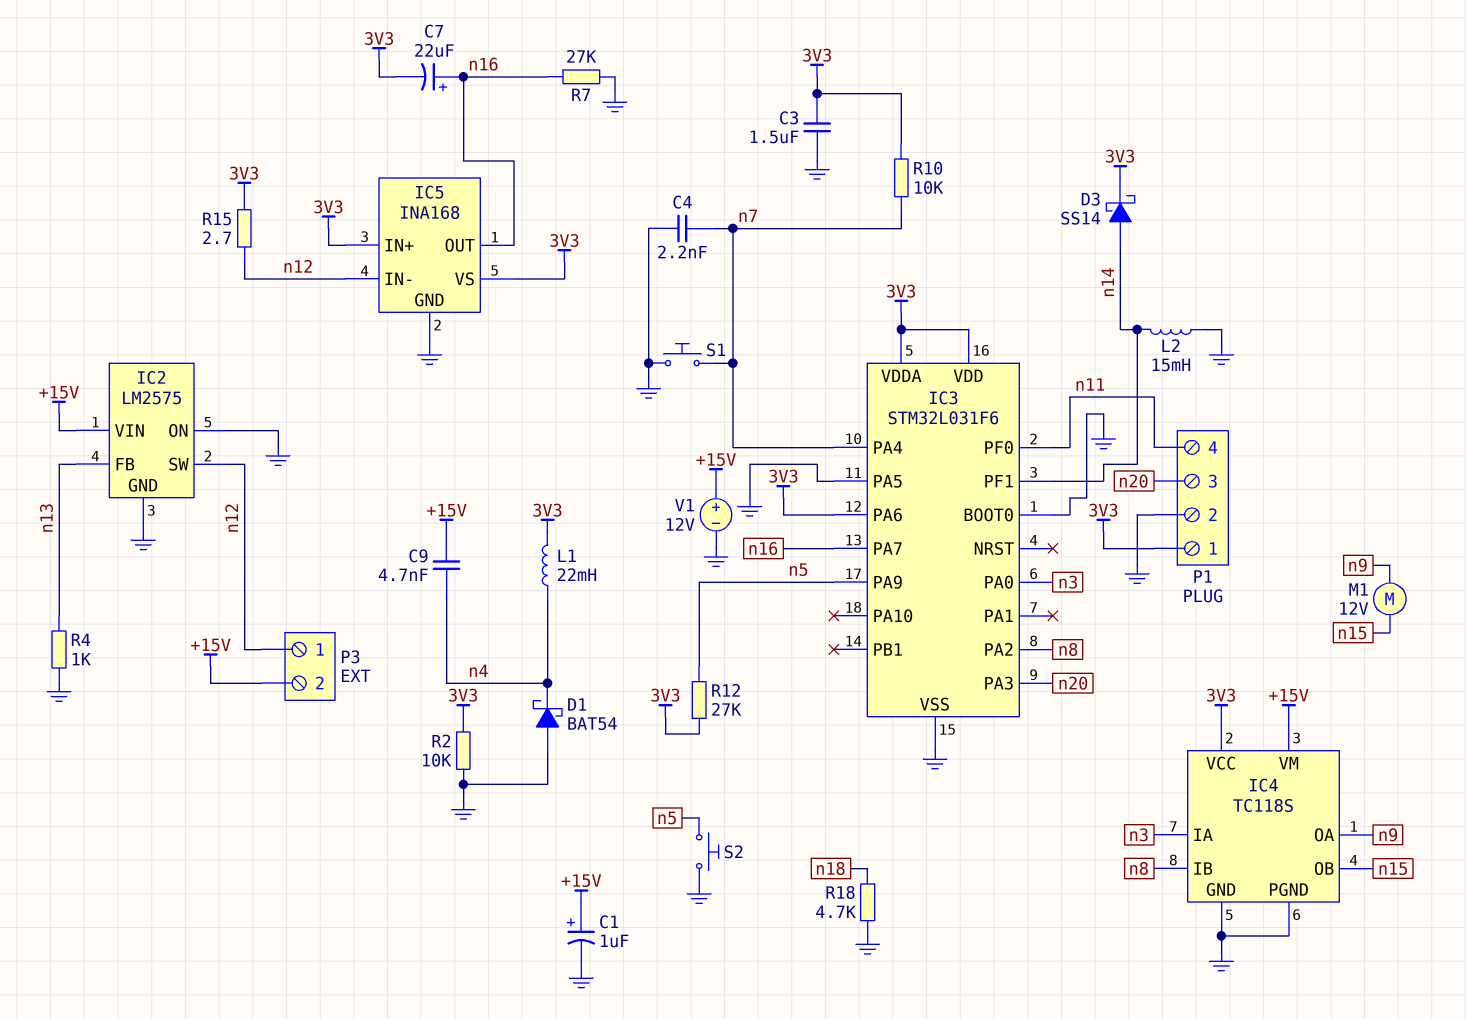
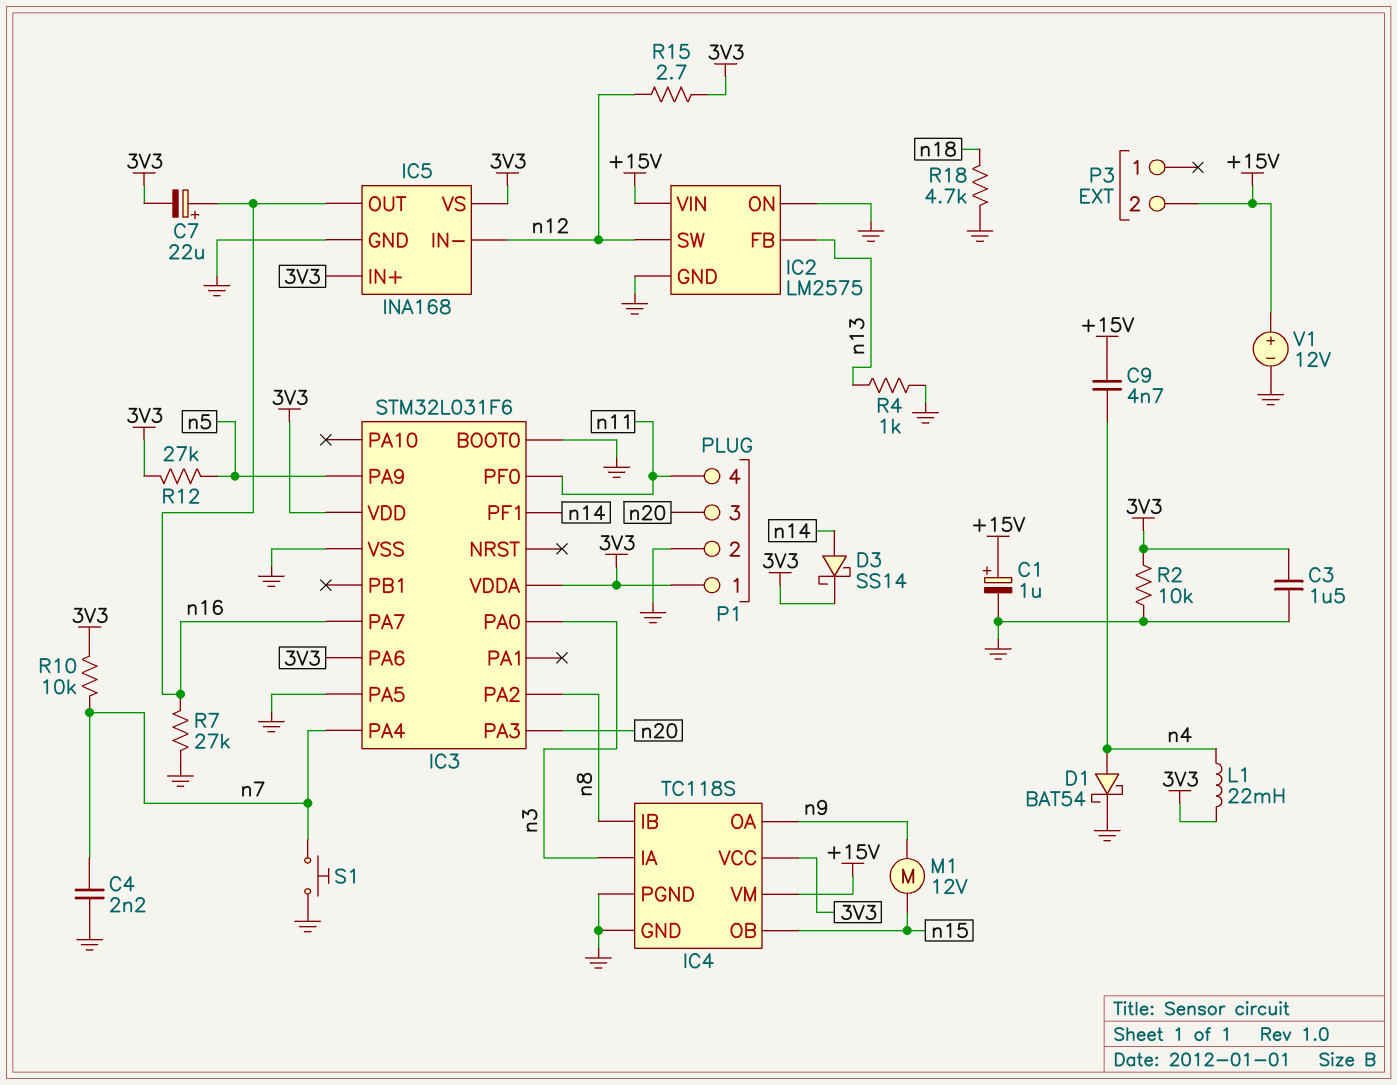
D1: schottky BAT54 (A GND, K n4) -> schottky BAT54 (A n4, K GND)
L2: 15mH (GND, n14) -> none
P3 pin 1: n12 -> none
S2: button (GND, n5) -> none

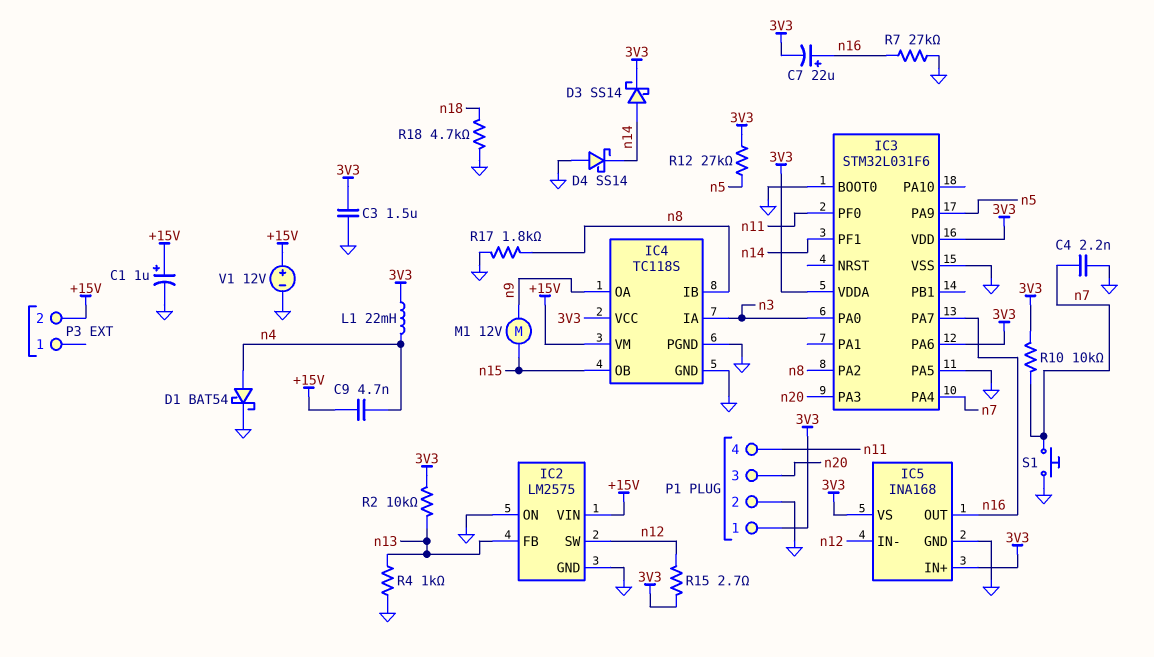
D4: none -> schottky SS14 (A GND, K n14)
R2: 10k (3V3, GND) -> 10k (3V3, n13)
R17: none -> 1.8k (GND, n8)

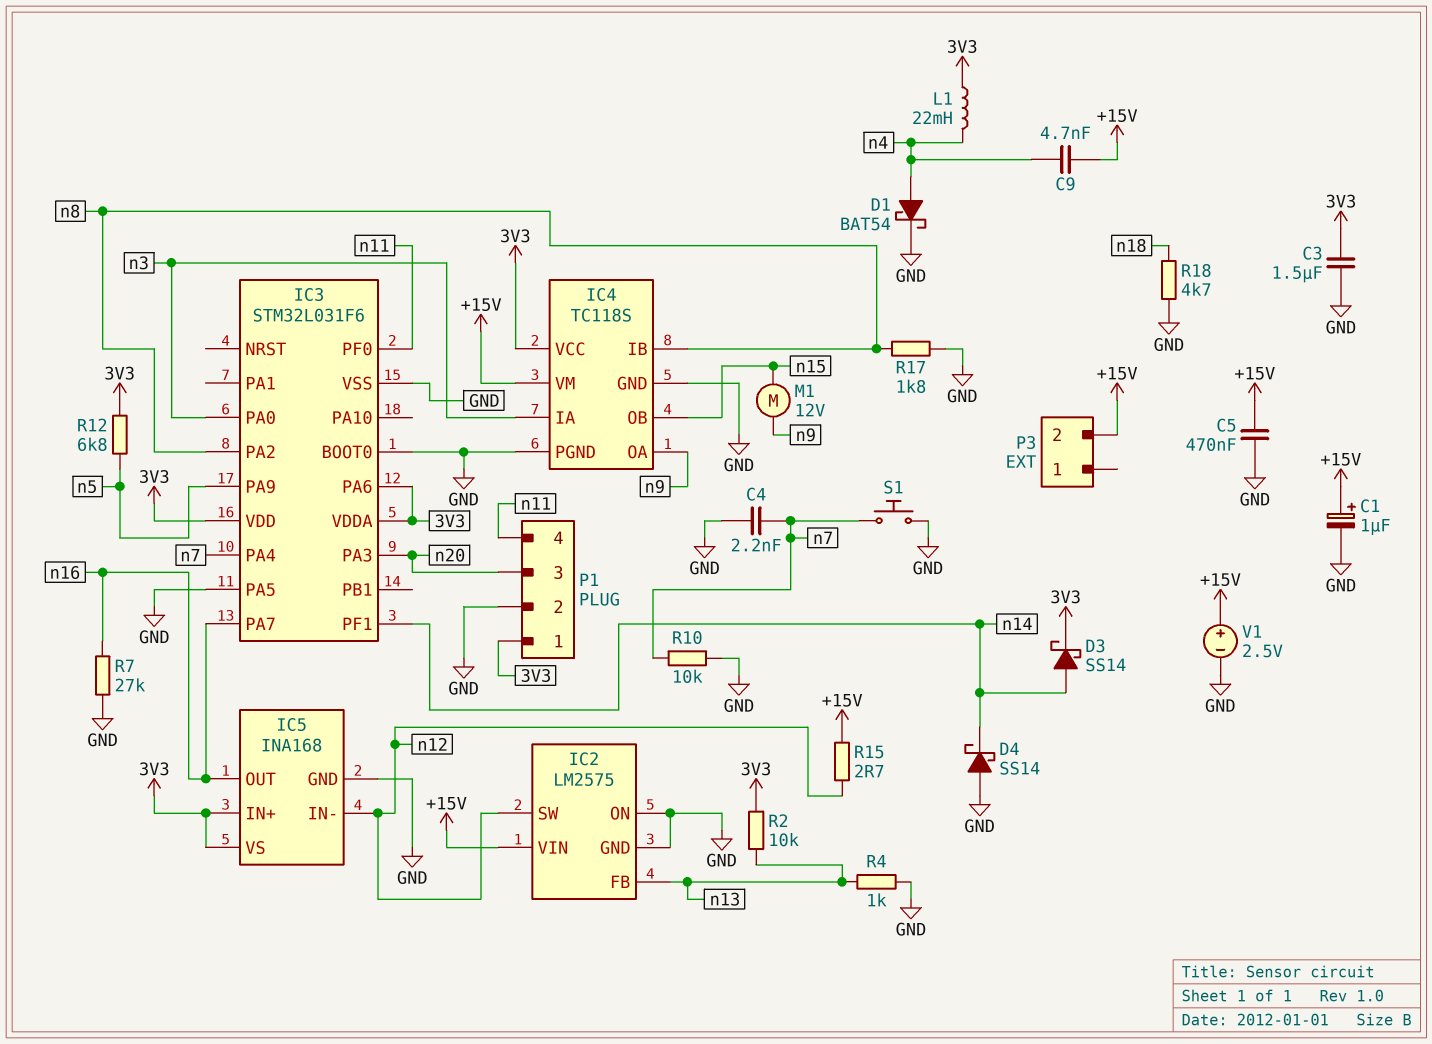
C5: none -> 470nF (+15V, GND)
C7: 22uF (plus n16, minus 3V3) -> none
R10: 10k (3V3, n7) -> 10k (GND, n7)
R12: 27k (3V3, n5) -> 6.8k (3V3, n5)
R15: 2.7 (3V3, n12) -> 2.7 (+15V, n12)
V1: 12V (plus +15V, minus GND) -> 2.5V (plus +15V, minus GND)

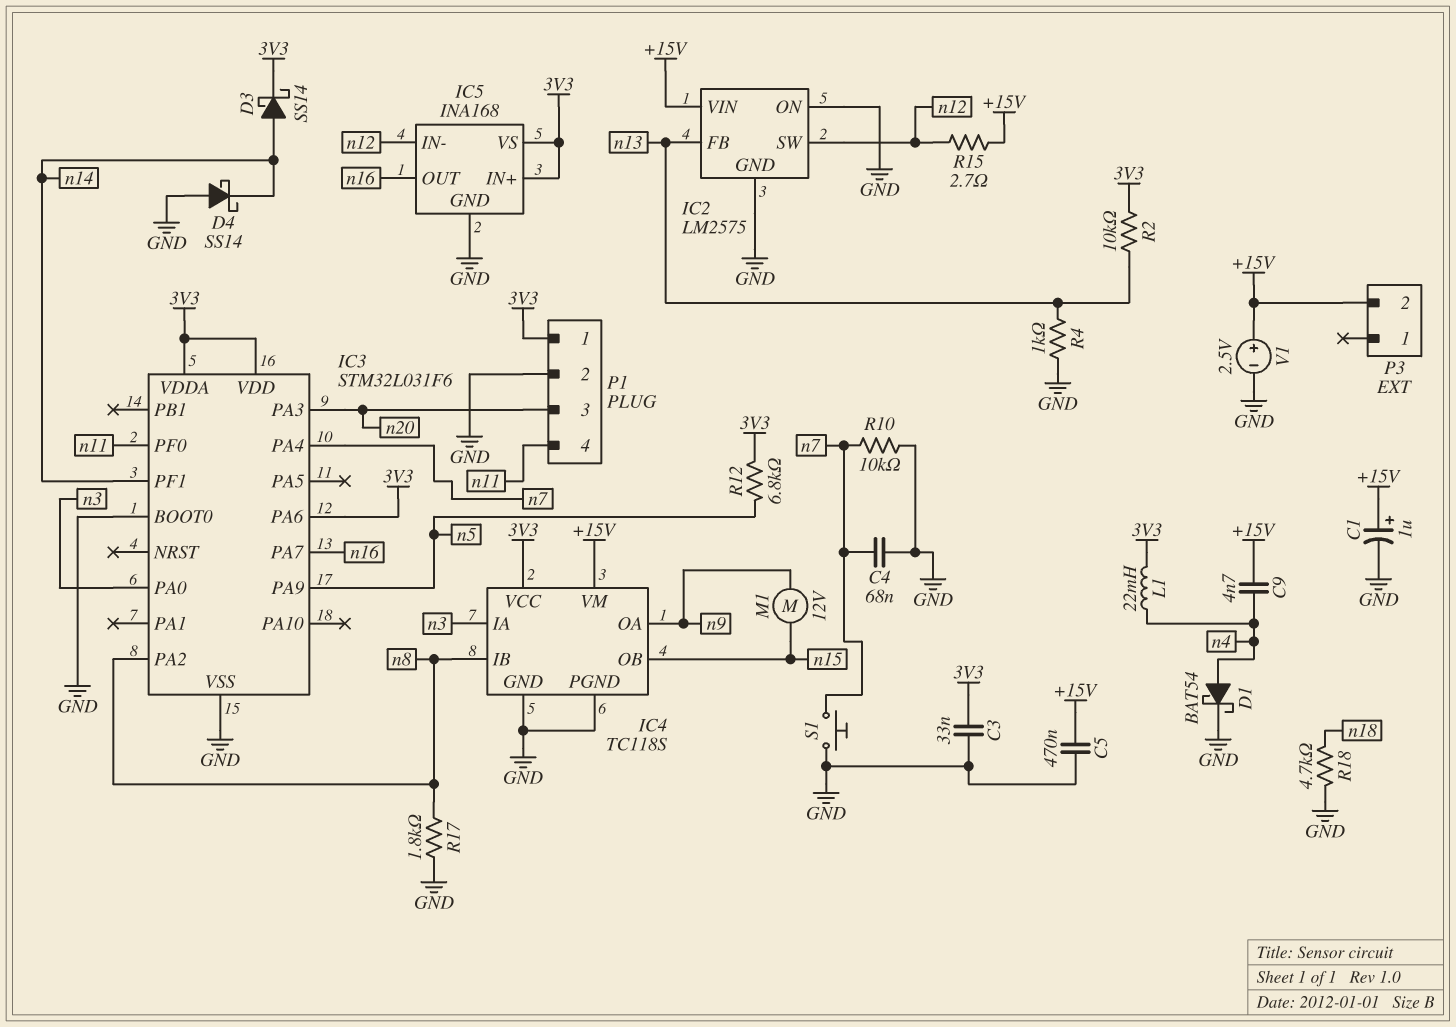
C3: 1.5uF (3V3, GND) -> 33nF (3V3, GND)
C4: 2.2nF (GND, n7) -> 68nF (GND, n7)
IC3 pin PA5: GND -> none
R7: 27k (GND, n16) -> none

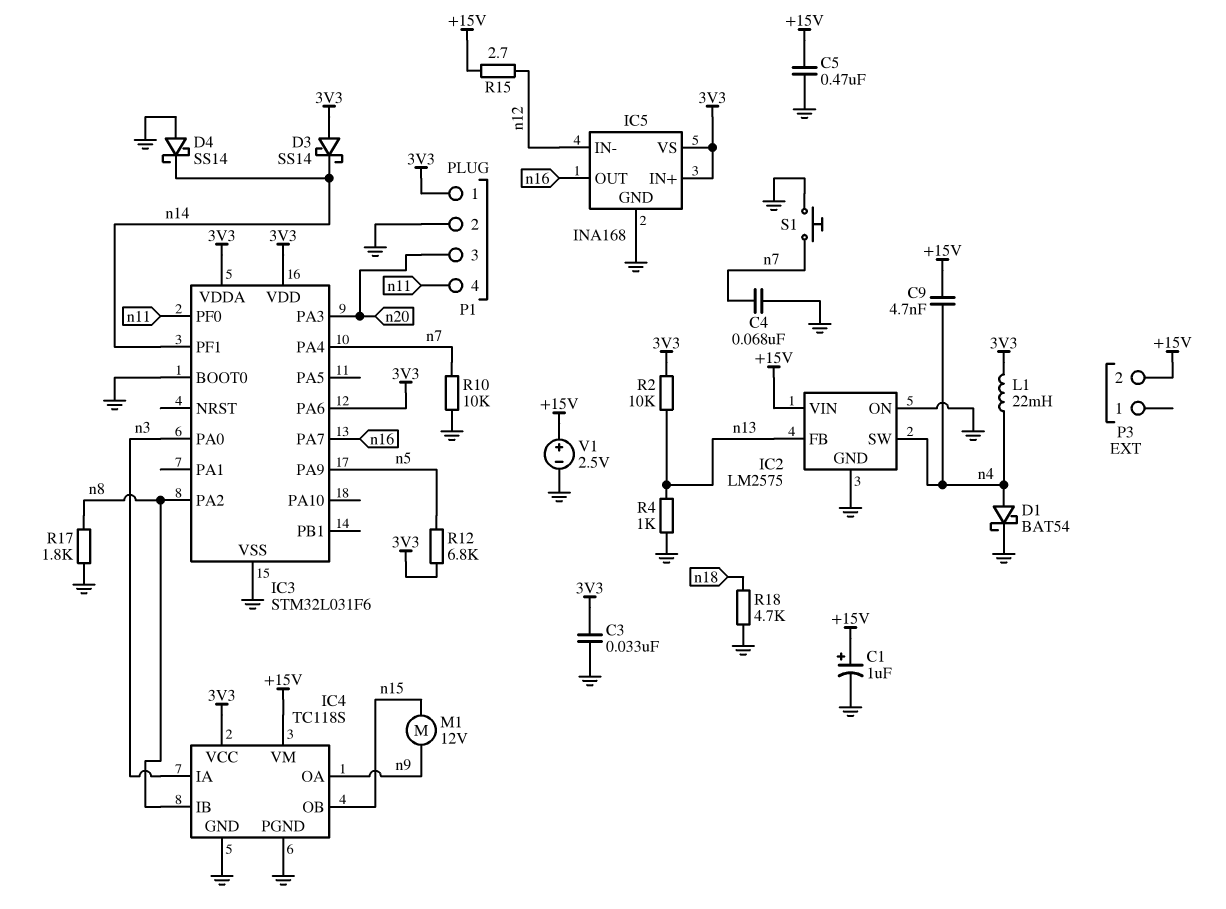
D3: schottky SS14 (A n14, K 3V3) -> schottky SS14 (A 3V3, K n14)
IC2 pin SW: n12 -> n4

